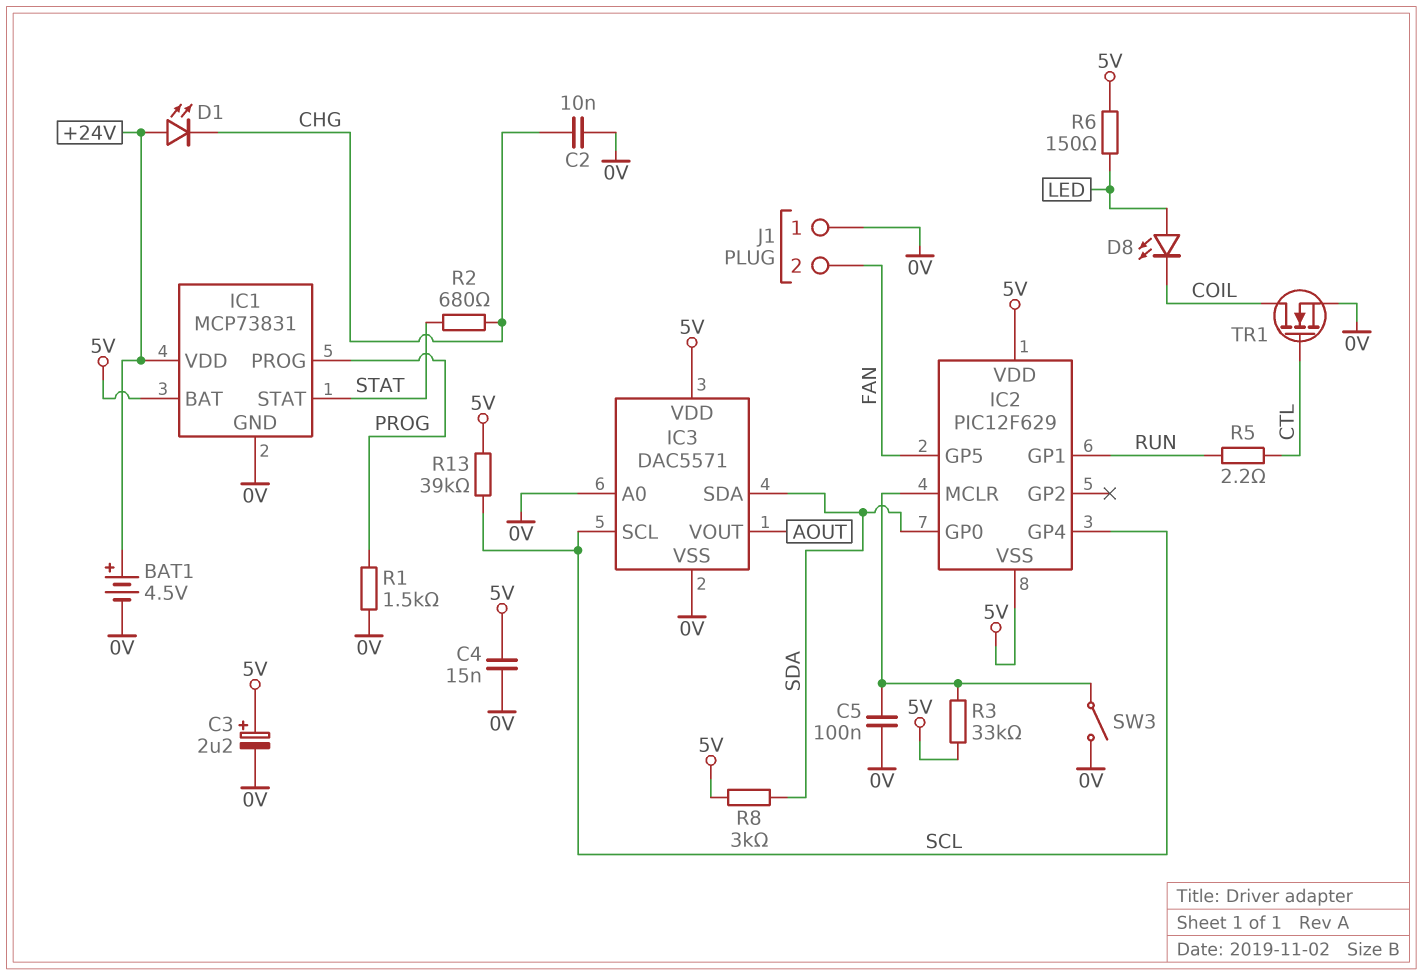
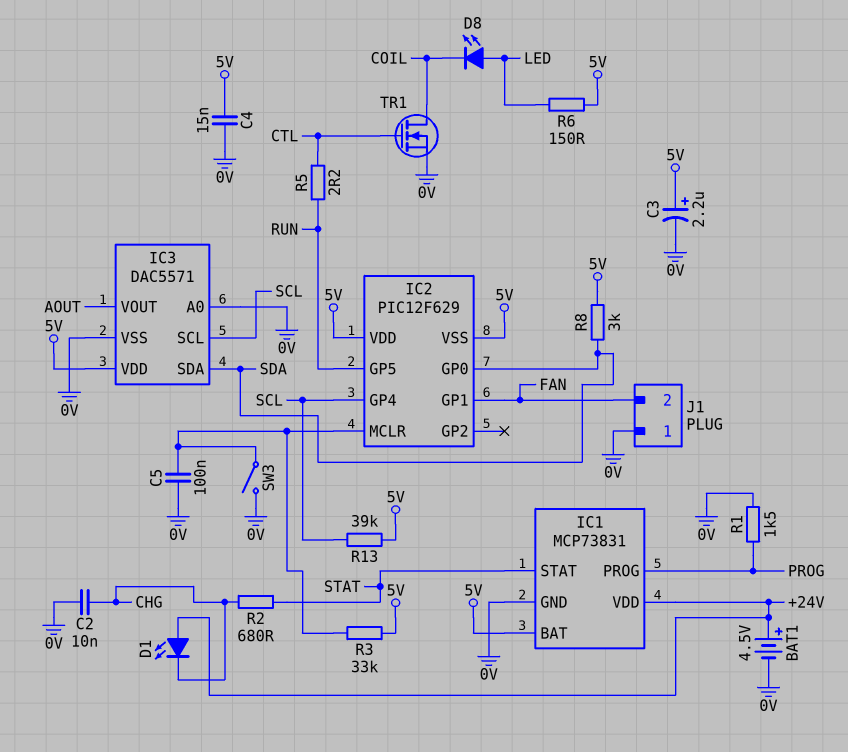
IC2 pin GP1: RUN -> FAN
IC2 pin GP5: FAN -> RUN

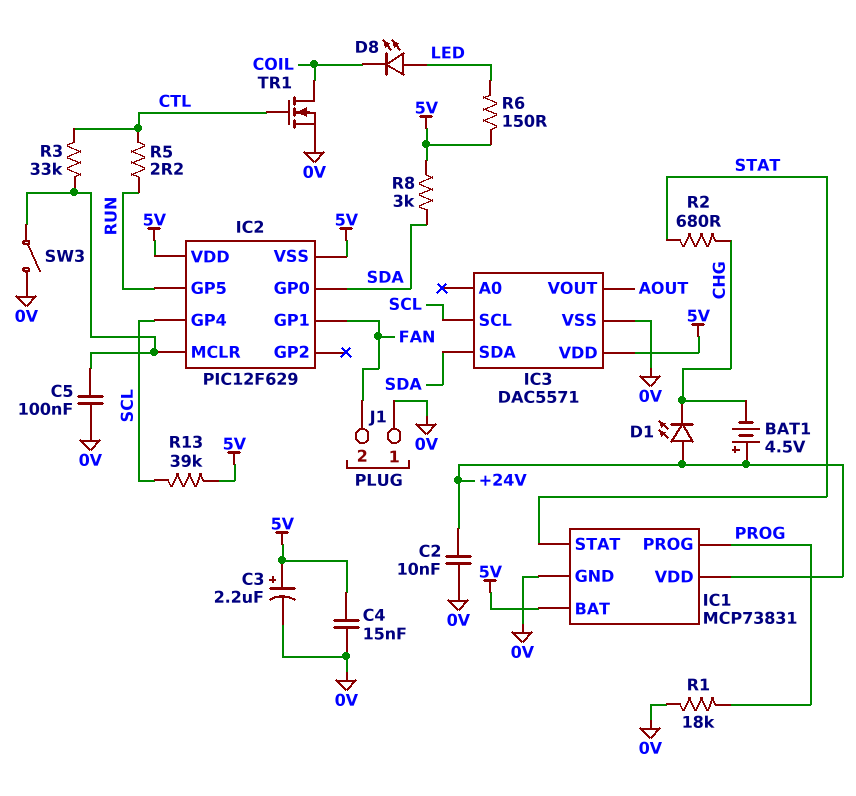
BAT1: 4.5V (plus +24V, minus 0V) -> 4.5V (plus +24V, minus CHG)
C2: 10nF (0V, CHG) -> 10nF (+24V, 0V)
IC3 pin A0: 0V -> none
R1: 1.5k (0V, PROG) -> 18k (0V, PROG)
R3: 33k (5V, IC2/MCLR) -> 33k (CTL, IC2/MCLR)

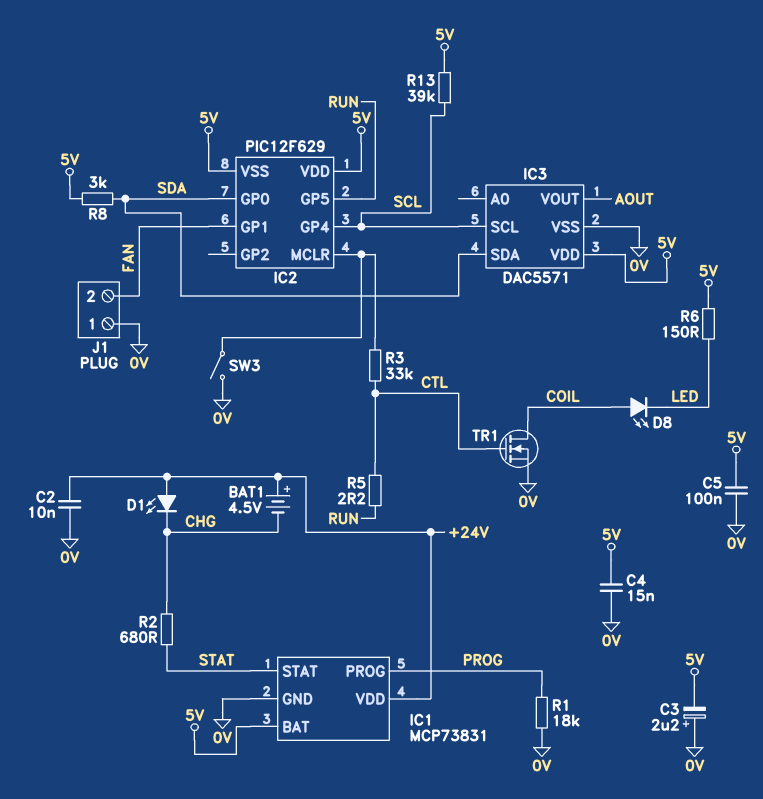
C3: 2.2uF (plus 5V, minus 0V) -> 2.2uF (plus 0V, minus 5V)
C5: 100nF (0V, IC2/MCLR) -> 100nF (0V, 5V)
D8: LED (A LED, K COIL) -> LED (A COIL, K LED)

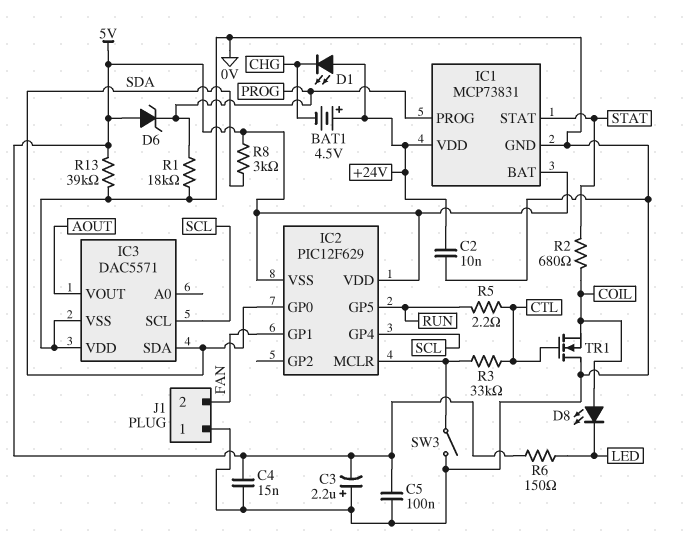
D6: none -> zener (A 5V, K PROG)
IC3 pin VDD: 5V -> 0V
R2: 680 (CHG, STAT) -> 680 (COIL, STAT)
R13: 39k (5V, SCL) -> 39k (0V, 5V)
TR1: NMOS (G CTL, D COIL, S 0V) -> NMOS (G CTL, D 0V, S COIL)

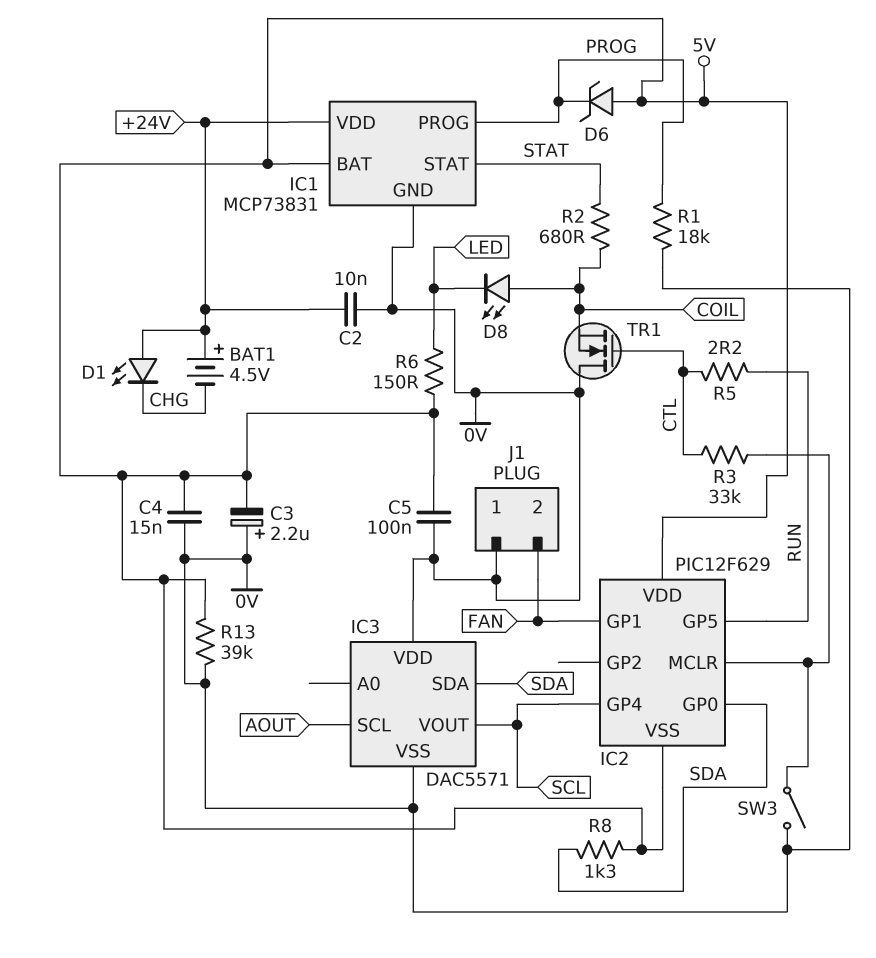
IC3 pin SCL: SCL -> AOUT
IC3 pin VOUT: AOUT -> SCL
R8: 3k (5V, SDA) -> 1.3k (5V, SDA)

